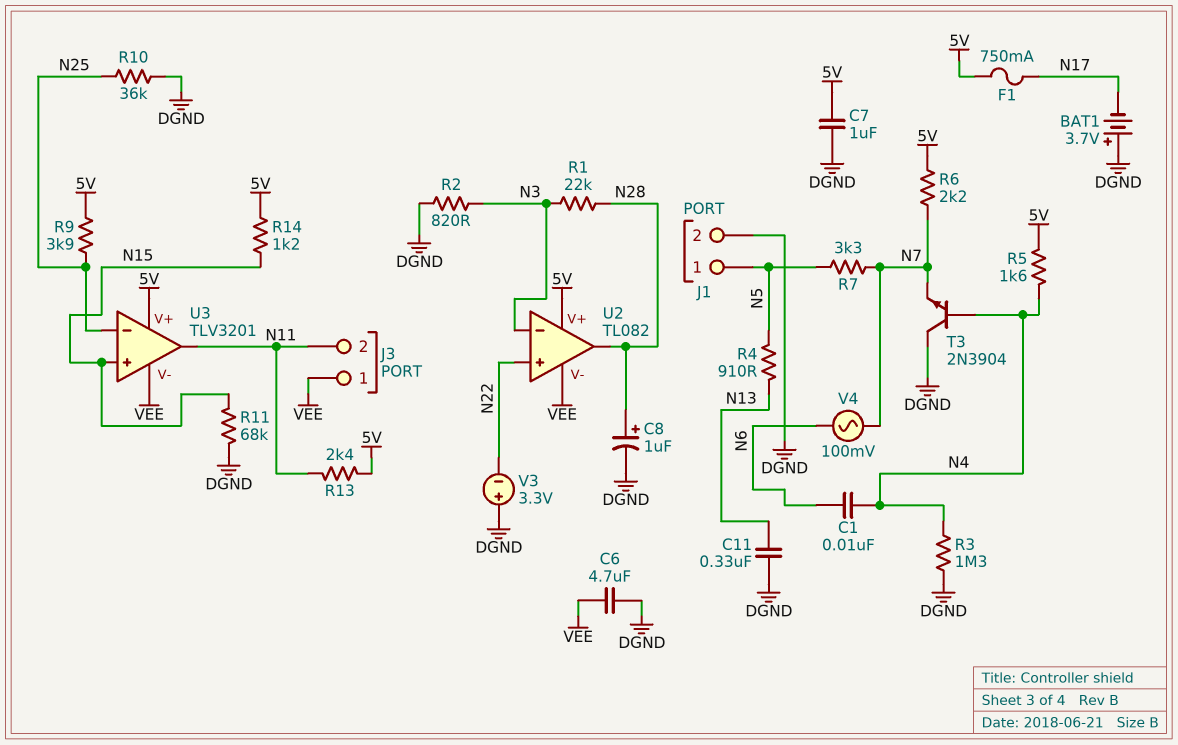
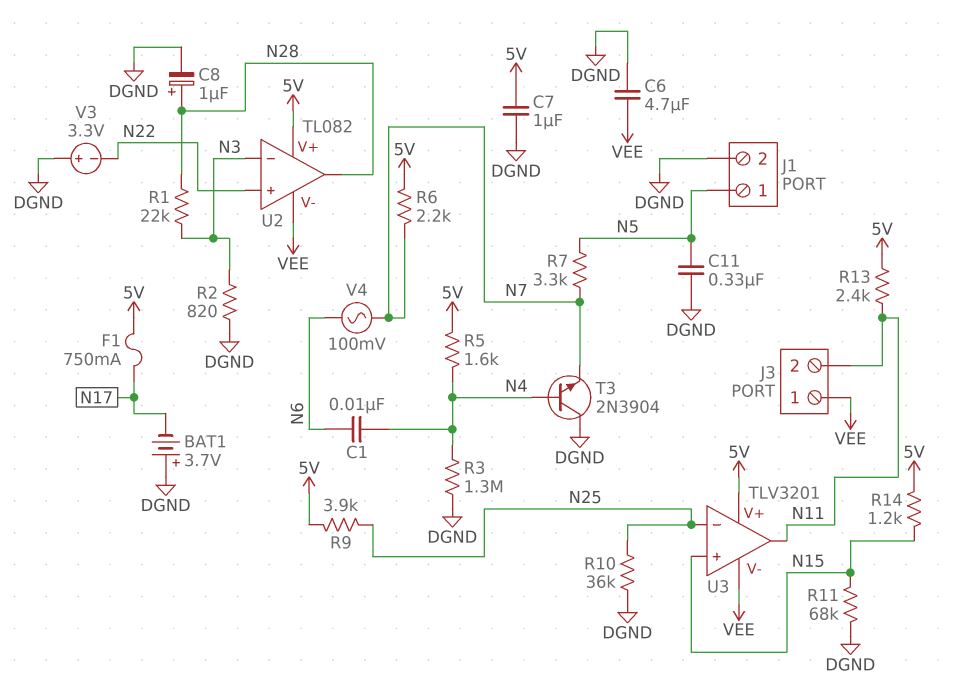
C11: 330nF (DGND, N13) -> 330nF (DGND, N5)
R4: 910 (N5, N13) -> none

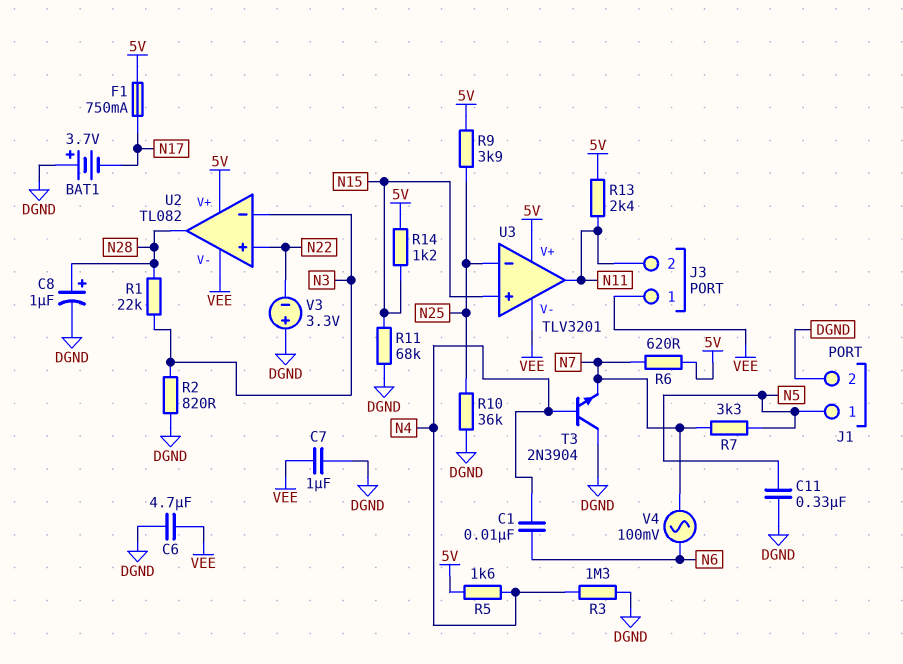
C7: 1uF (5V, DGND) -> 1uF (DGND, VEE)
R6: 2.2k (5V, N7) -> 620 (5V, N7)

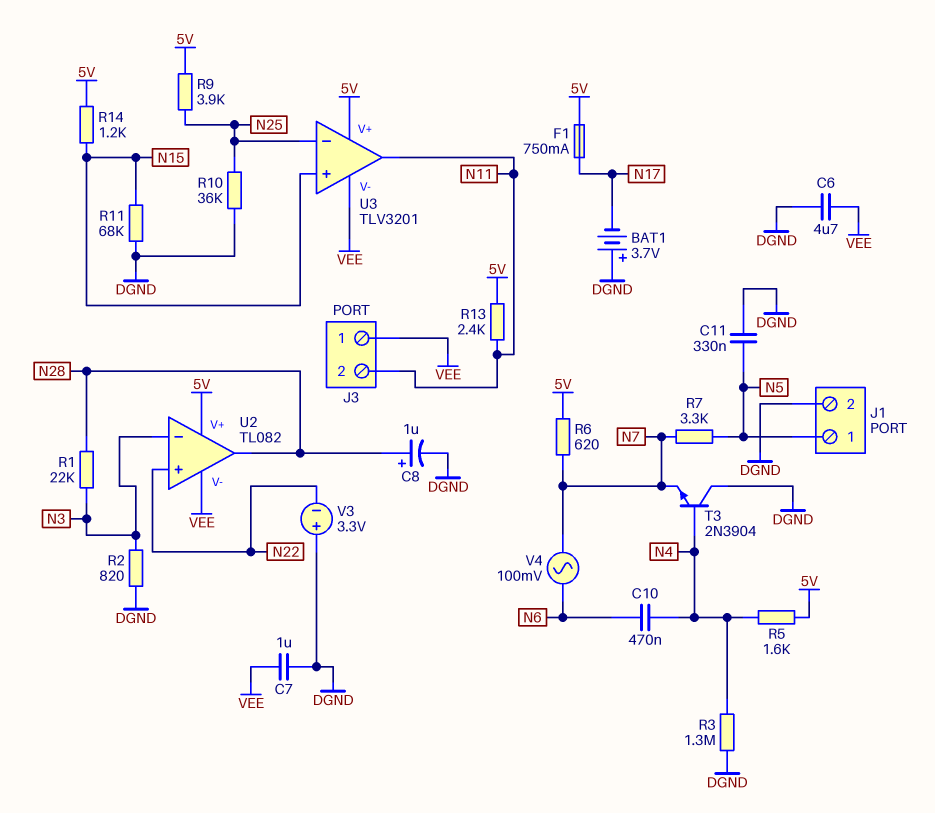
C1: 10nF (N4, N6) -> none
C10: none -> 470nF (N4, N6)

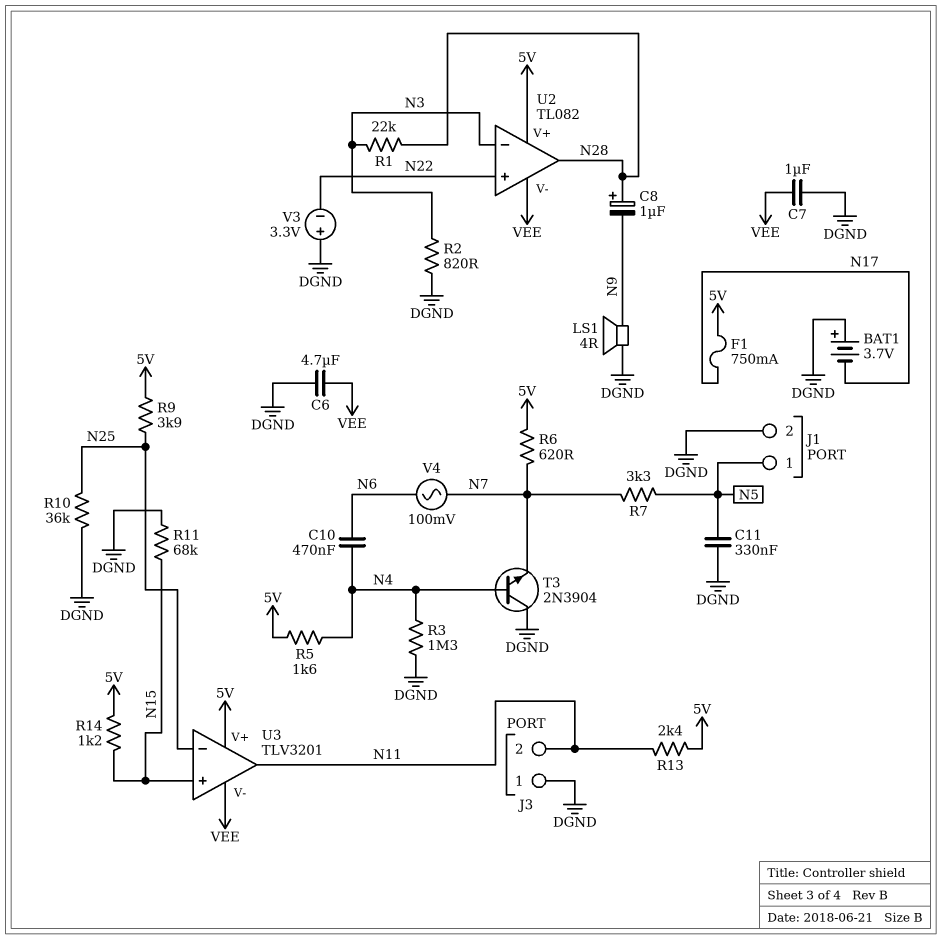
C8: 1uF (plus N28, minus DGND) -> 1uF (plus N28, minus N9)
J3 pin 1: VEE -> DGND
LS1: none -> speaker 4R (DGND, N9)

